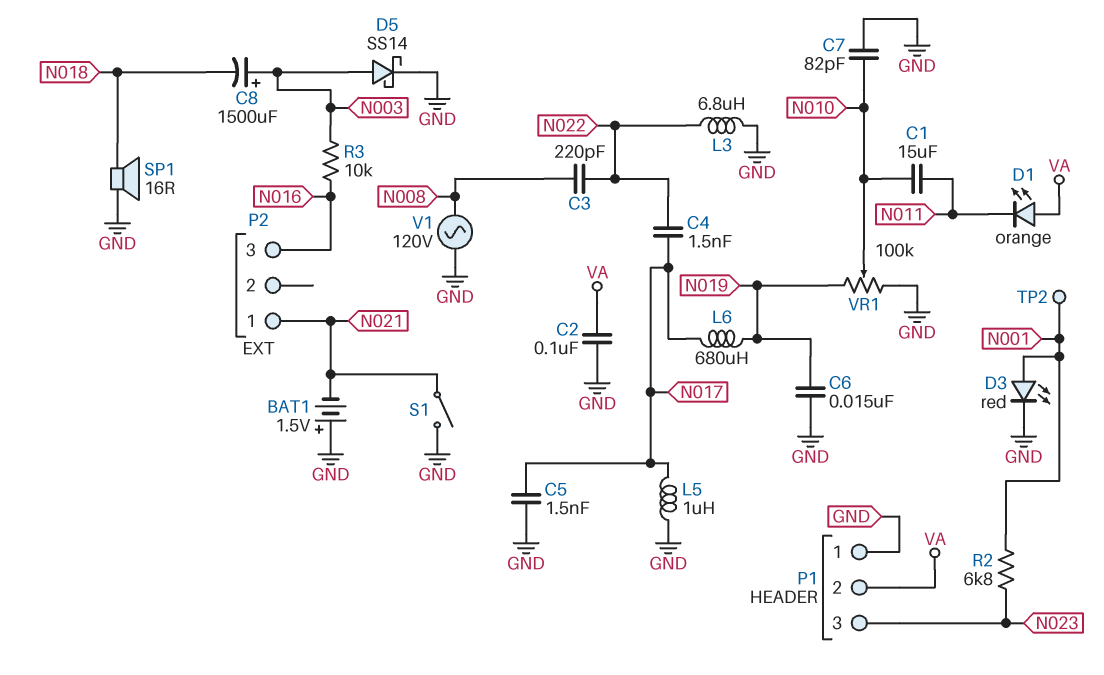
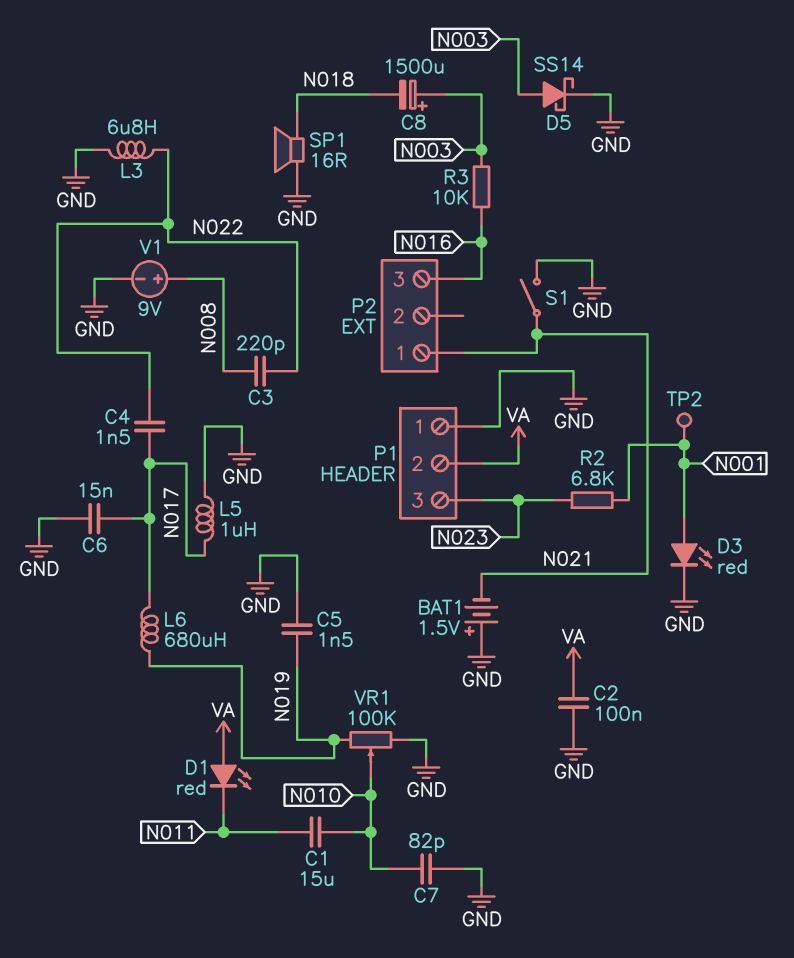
C5: 1.5nF (GND, N017) -> 1.5nF (GND, N019)
C6: 15nF (GND, N019) -> 15nF (GND, N017)
D1: LED orange (A VA, K N011) -> LED red (A VA, K N011)
V1: AC 120V (GND, N008) -> 9V (plus N008, minus GND)

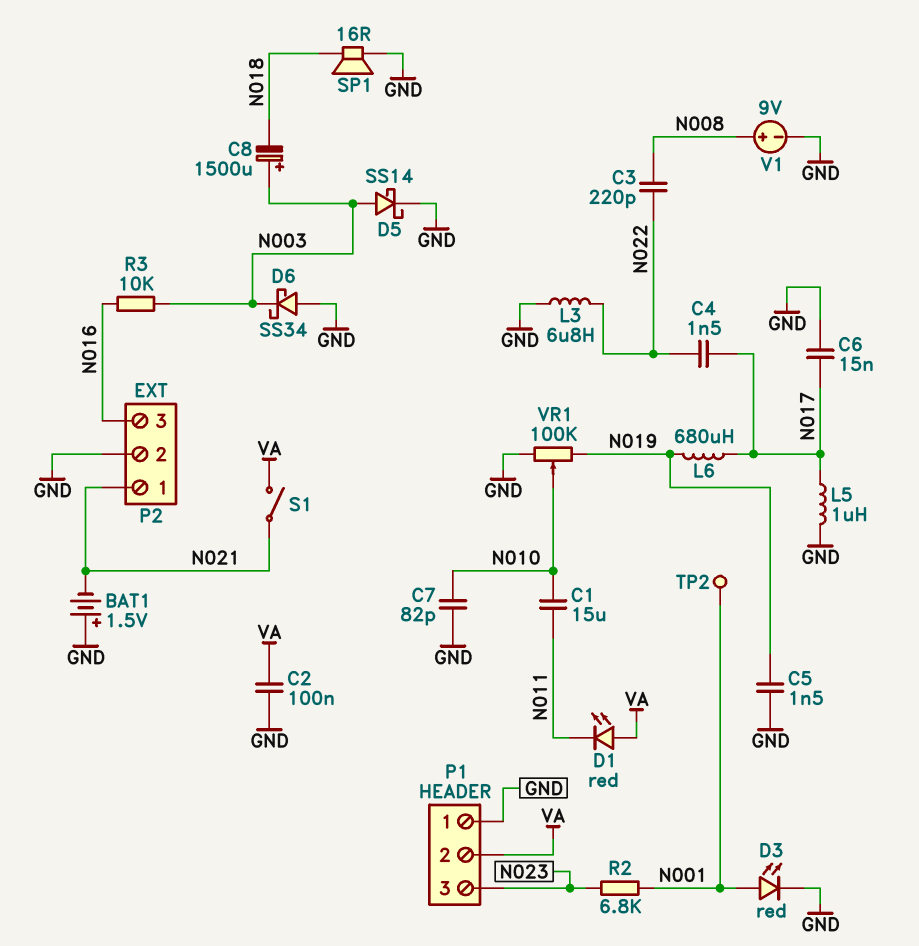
D6: none -> schottky SS34 (A GND, K N003)
P2 pin 2: none -> GND
S1: switch (GND, N021) -> switch (N021, VA)

